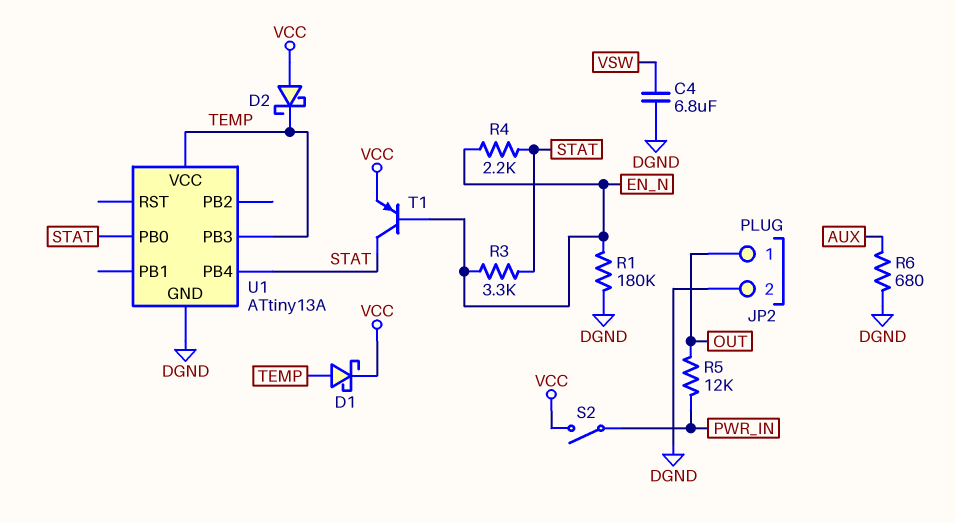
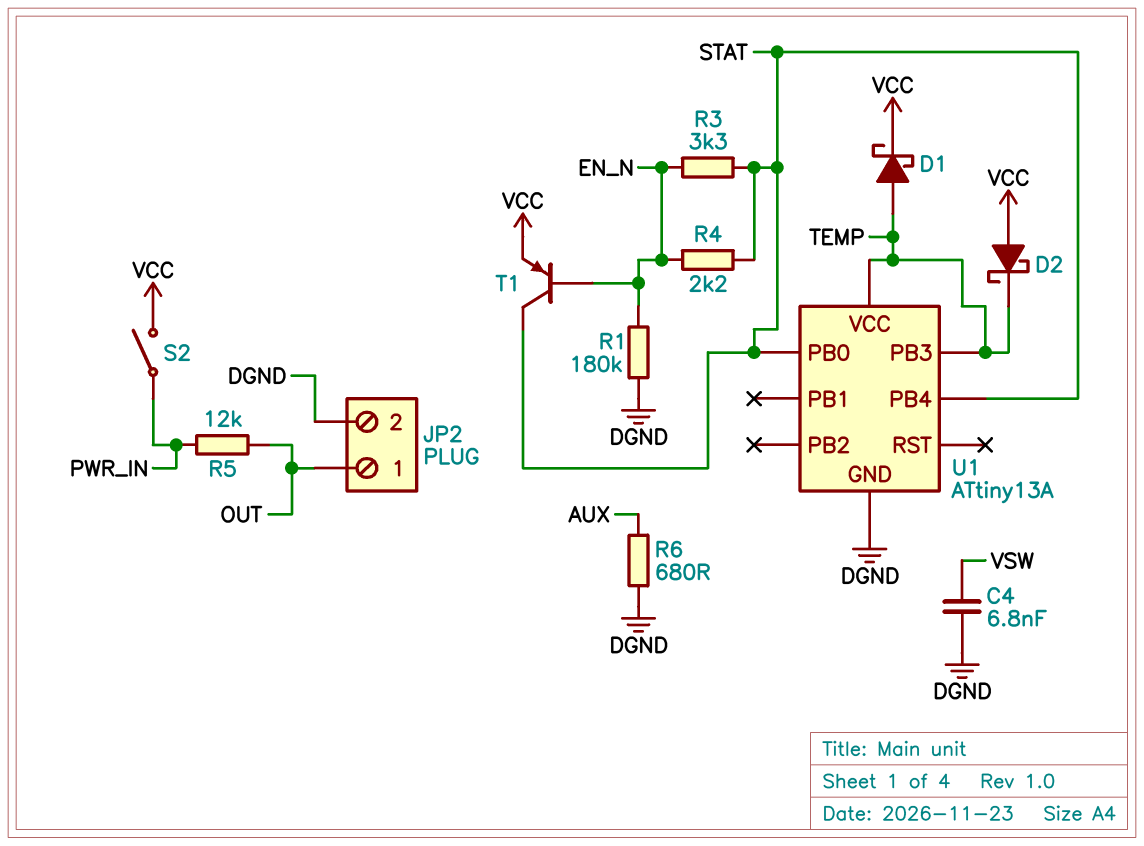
C4: 6.8uF (DGND, VSW) -> 6.8nF (DGND, VSW)

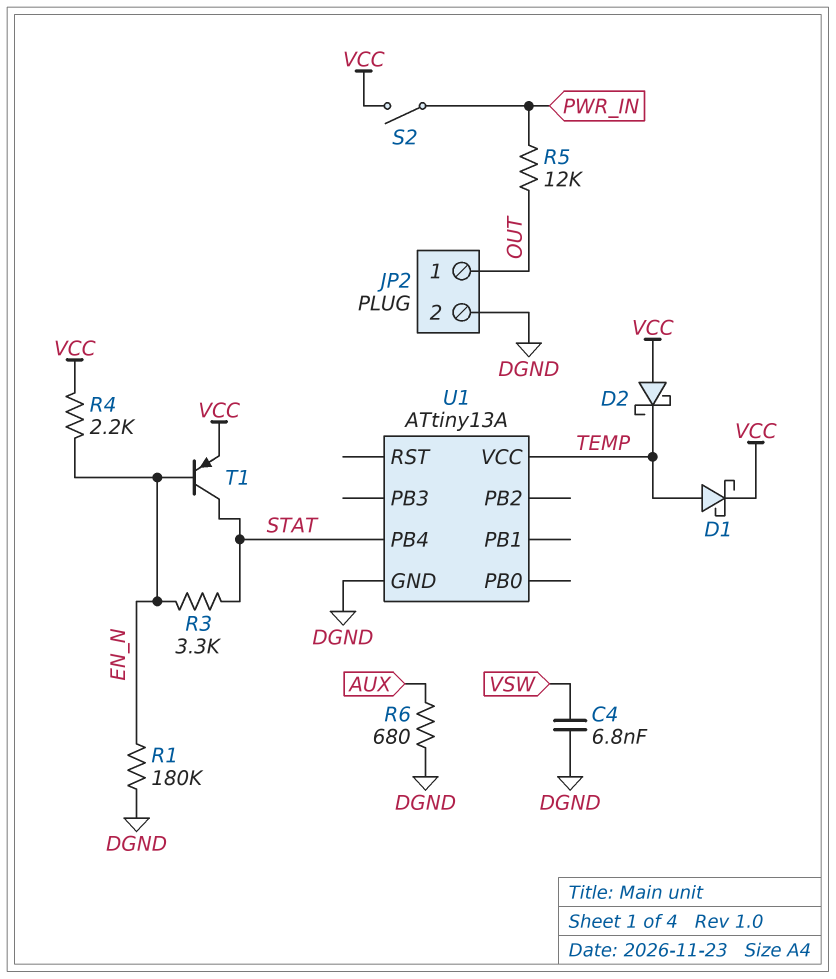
R4: 2.2k (EN_N, STAT) -> 2.2k (EN_N, VCC)
U1 pin PB0: STAT -> none
U1 pin PB3: TEMP -> none

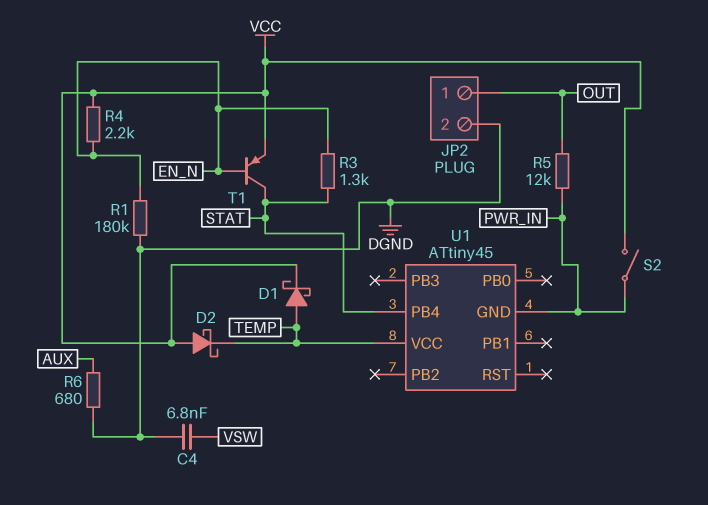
R3: 3.3k (EN_N, STAT) -> 1.3k (EN_N, STAT)
U1: ATtiny13A -> ATtiny45
U1 pin GND: DGND -> PWR_IN

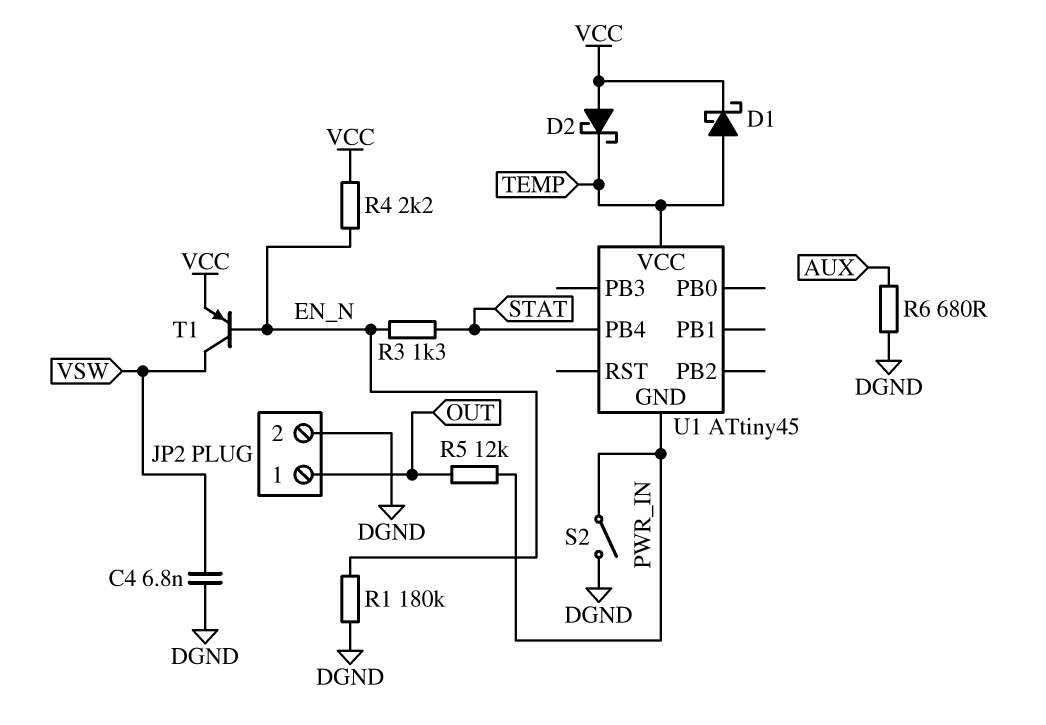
S2: switch (PWR_IN, VCC) -> switch (DGND, PWR_IN)
T1: PNP (B EN_N, C STAT, E VCC) -> PNP (B EN_N, C VSW, E VCC)

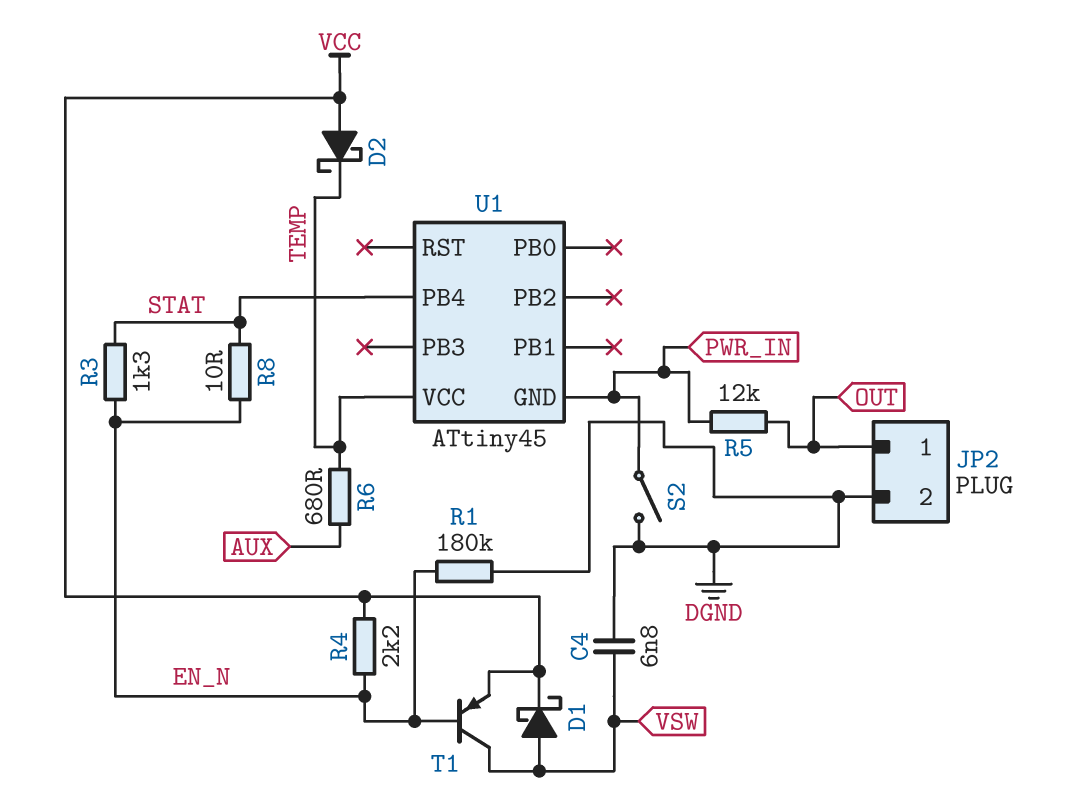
D1: schottky (A TEMP, K VCC) -> schottky (A VSW, K VCC)
R6: 680 (AUX, DGND) -> 680 (AUX, TEMP)
R8: none -> 10 (EN_N, STAT)

